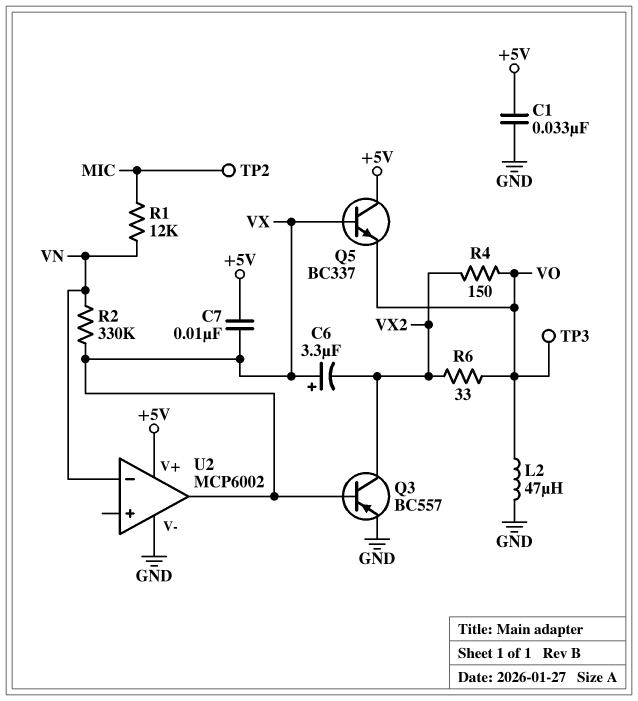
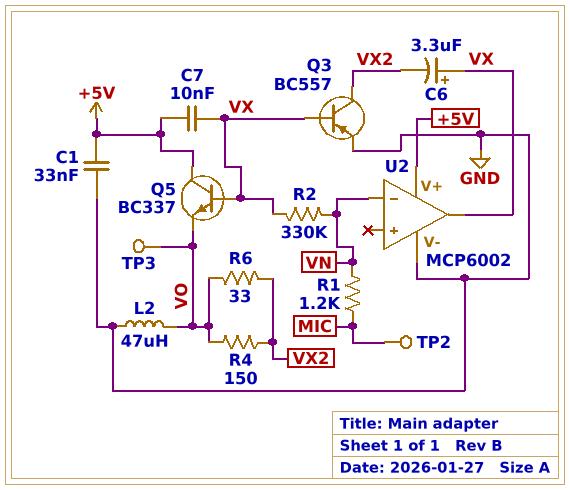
R1: 12k (MIC, VN) -> 1.2k (MIC, VN)

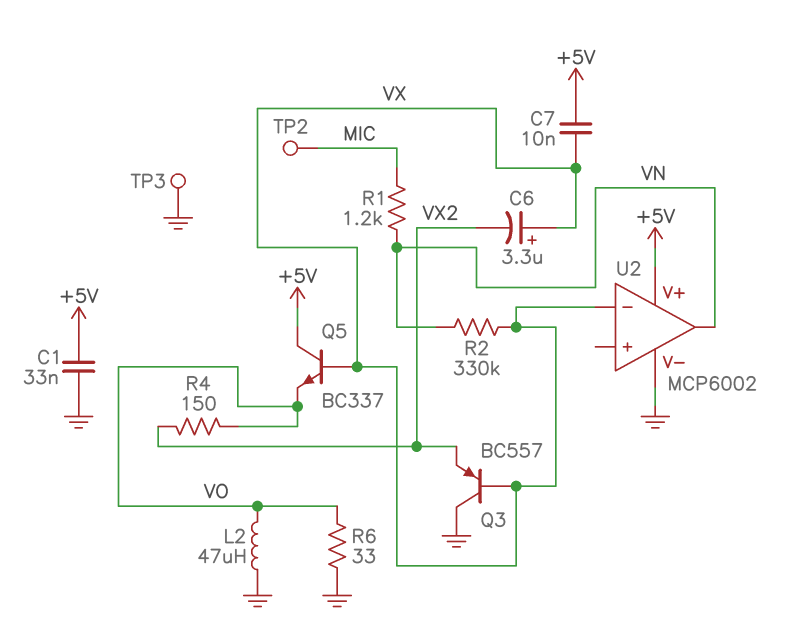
Q3: PNP BC557 (B VX, C VX2, E GND) -> PNP BC557 (B VX, C GND, E VX2)
R6: 33 (VO, VX2) -> 33 (GND, VO)
TP3: test point (VO) -> test point (GND)
U2 pin in-: VN -> VX
U2 pin out: VX -> VN

